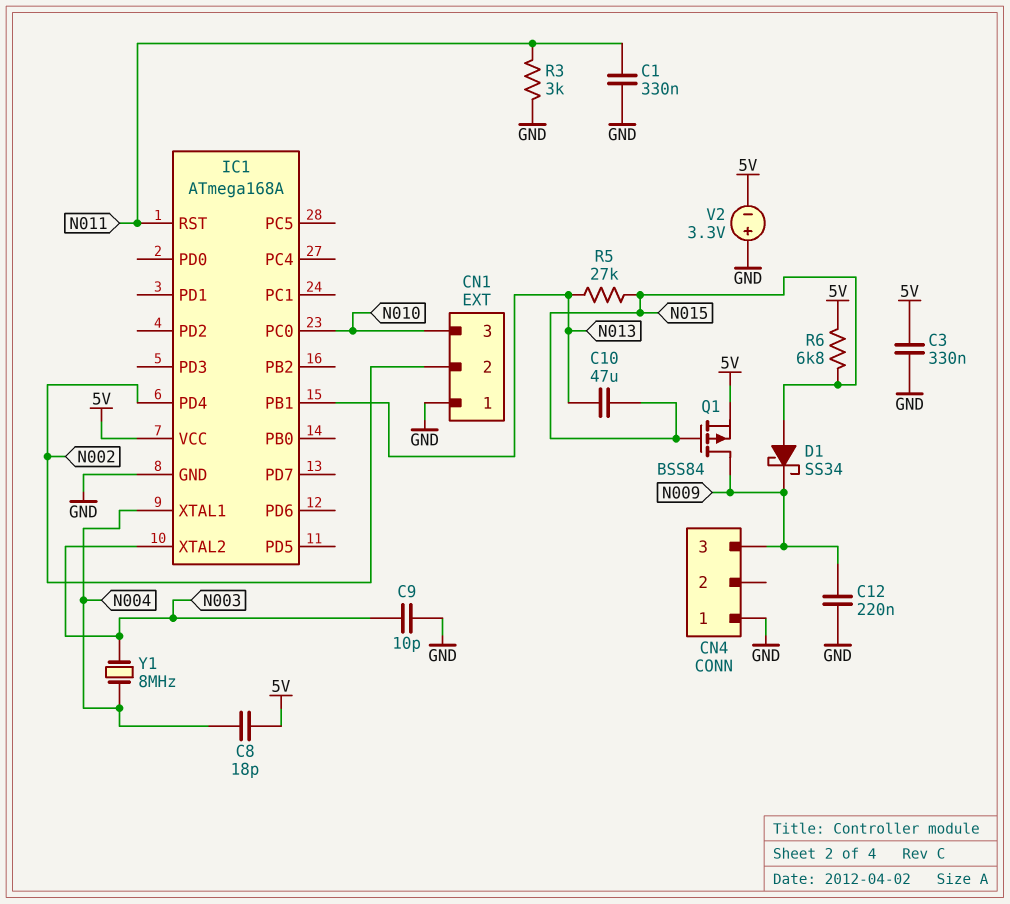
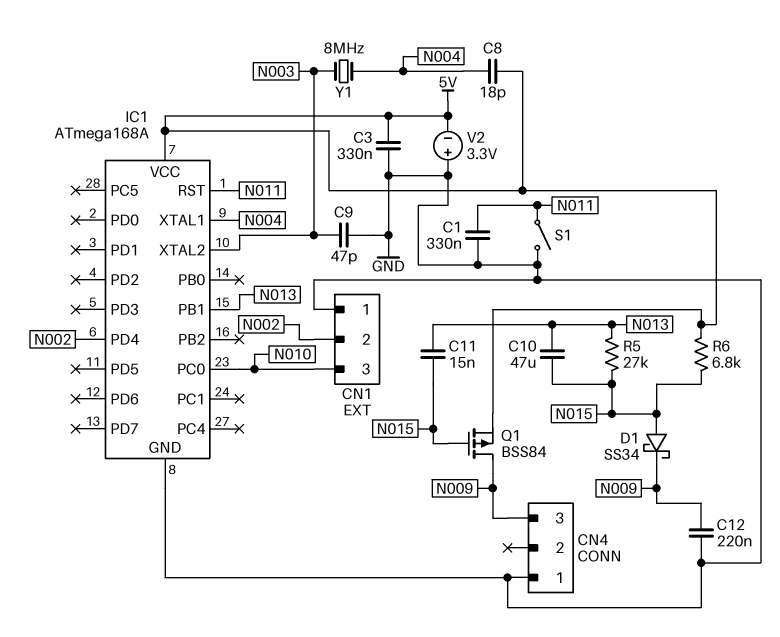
C9: 10pF (GND, N003) -> 47pF (GND, N003)
C11: none -> 15nF (N013, N015)
R3: 3k (GND, N011) -> none
S1: none -> switch (GND, N011)

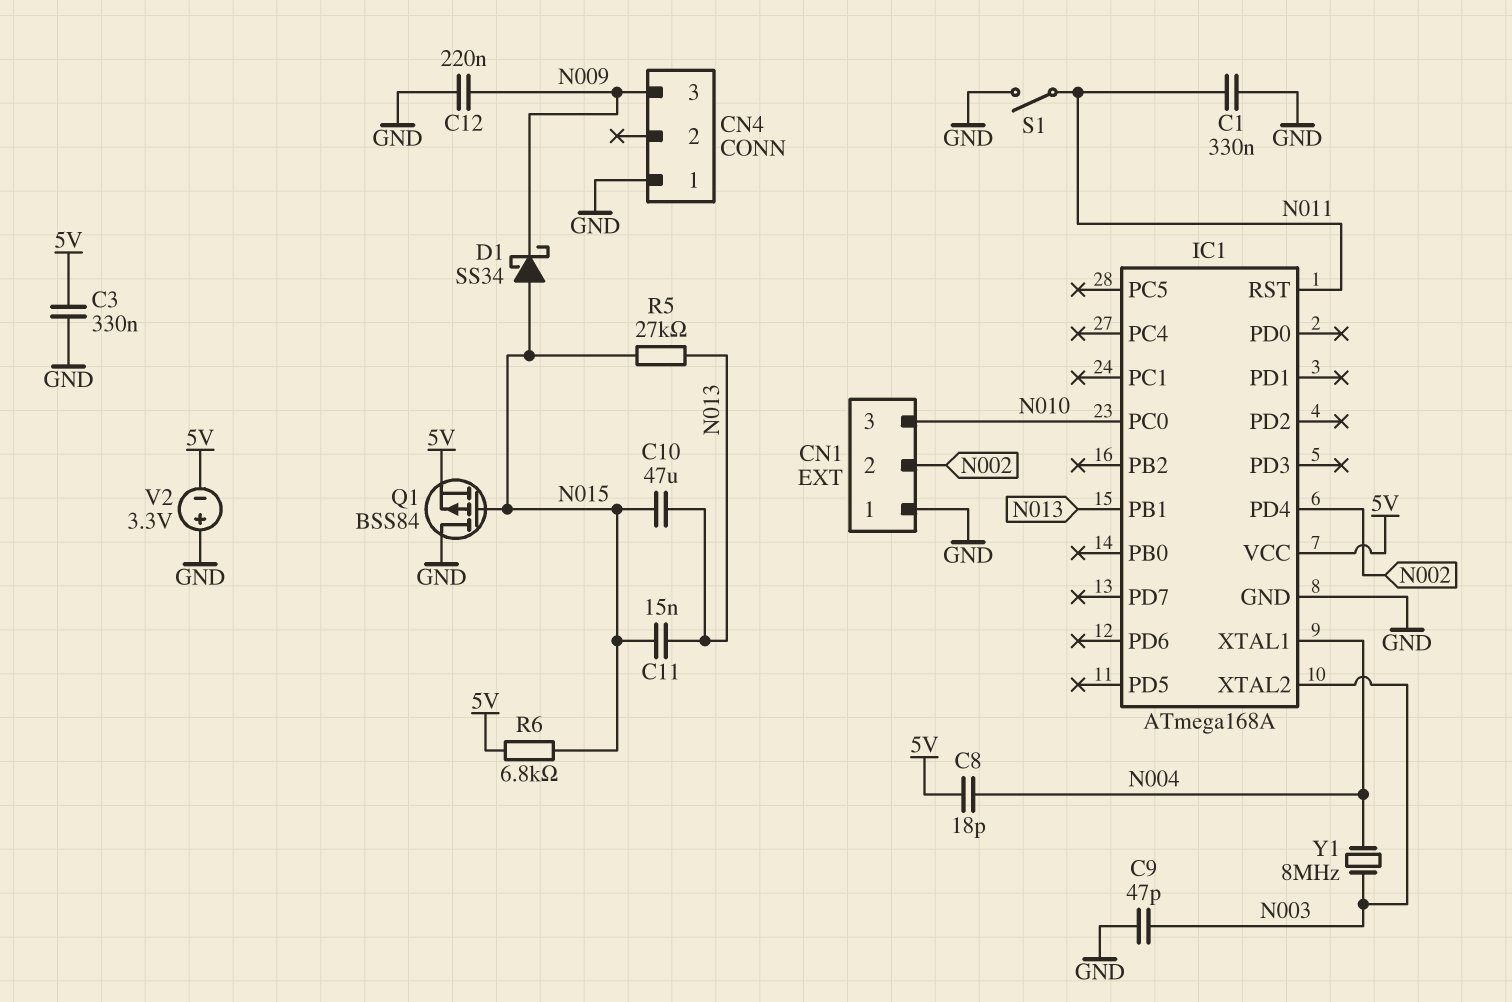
Q1: PMOS BSS84 (G N015, D N009, S 5V) -> PMOS BSS84 (G N015, D GND, S 5V)

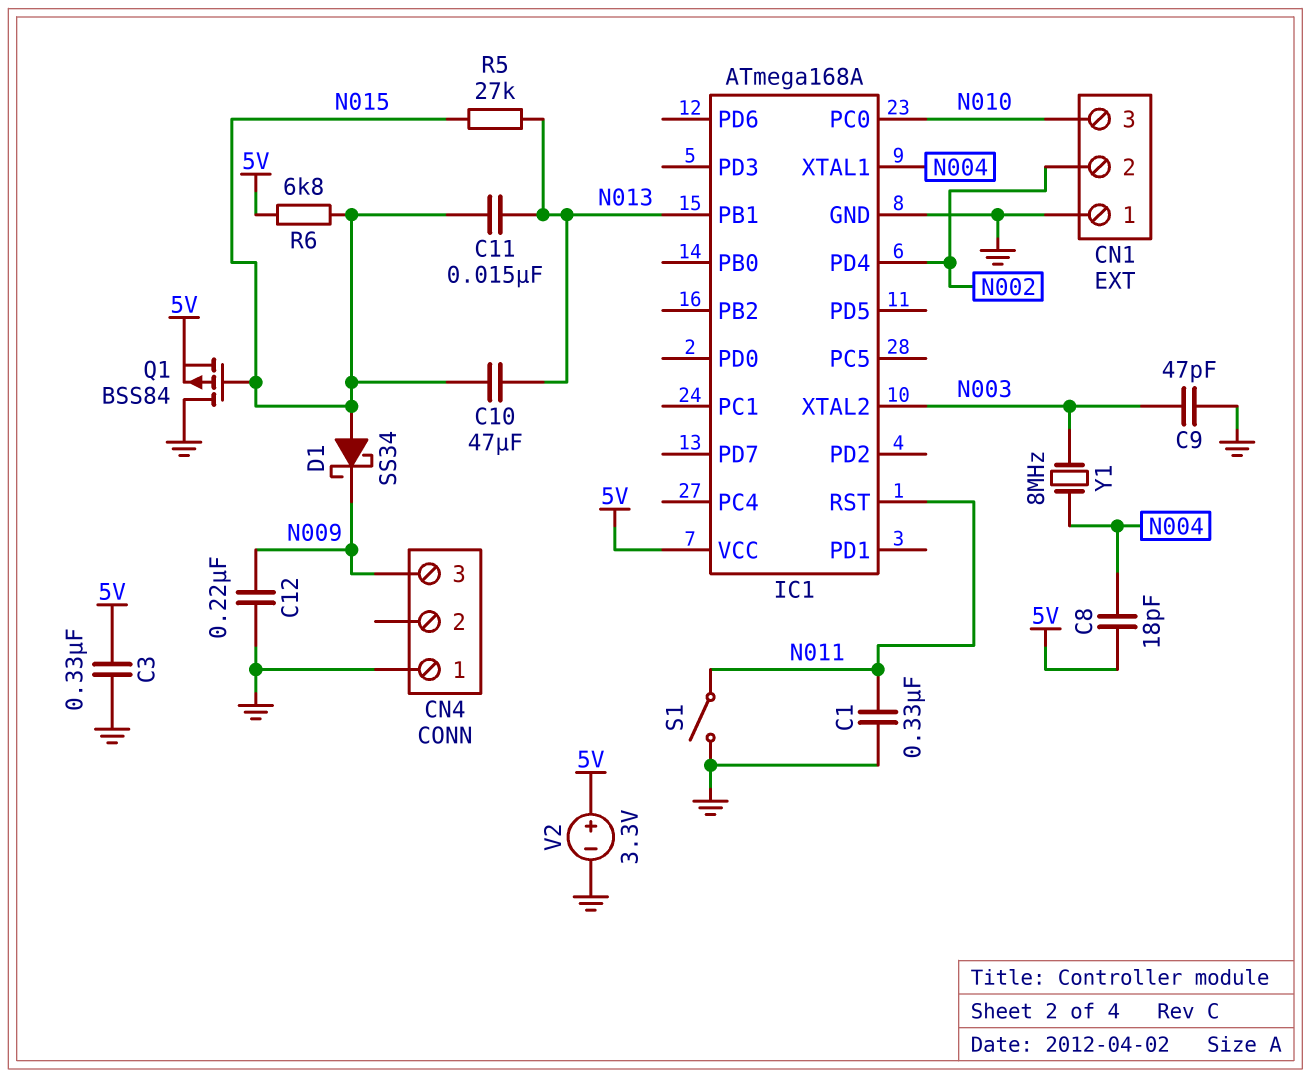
V2: 3.3V (plus GND, minus 5V) -> 3.3V (plus 5V, minus GND)

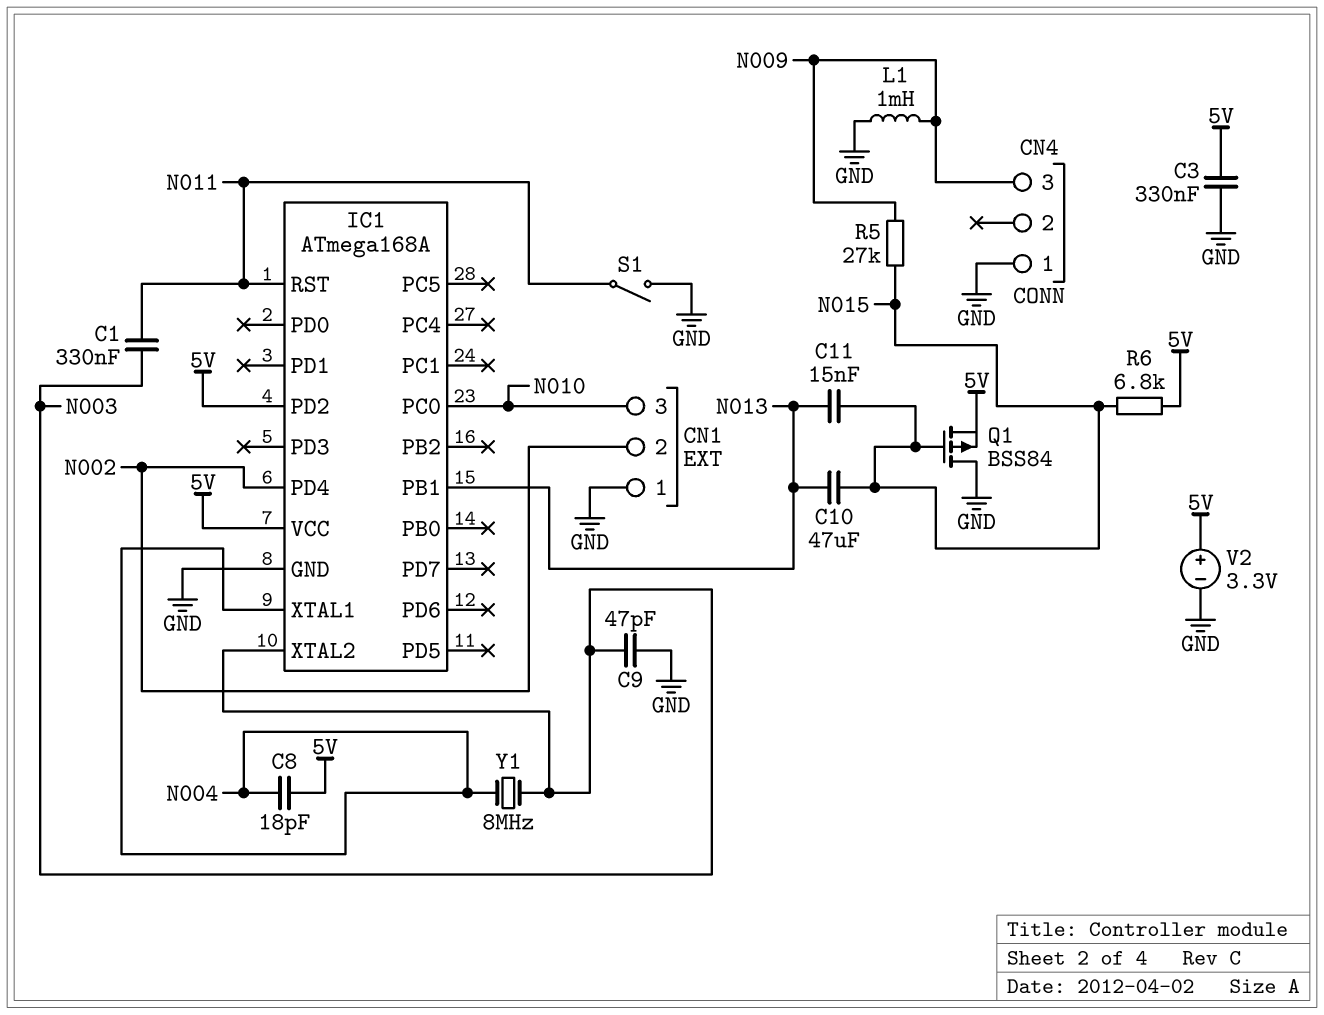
C1: 330nF (GND, N011) -> 330nF (N003, N011)
C12: 220nF (GND, N009) -> none
D1: schottky SS34 (A N015, K N009) -> none
IC1 pin PD2: none -> 5V
L1: none -> 1mH (GND, N009)
R5: 27k (N013, N015) -> 27k (N009, N015)

